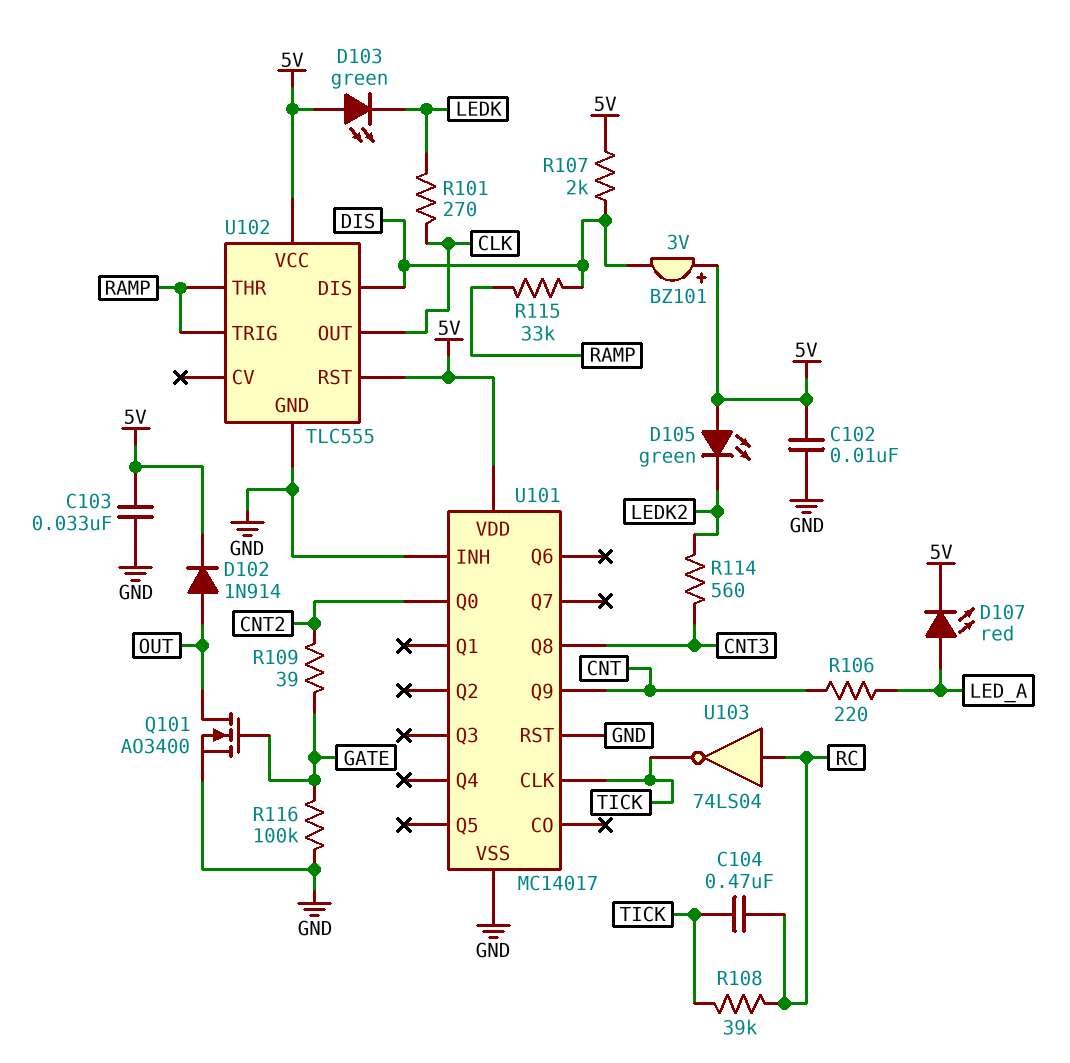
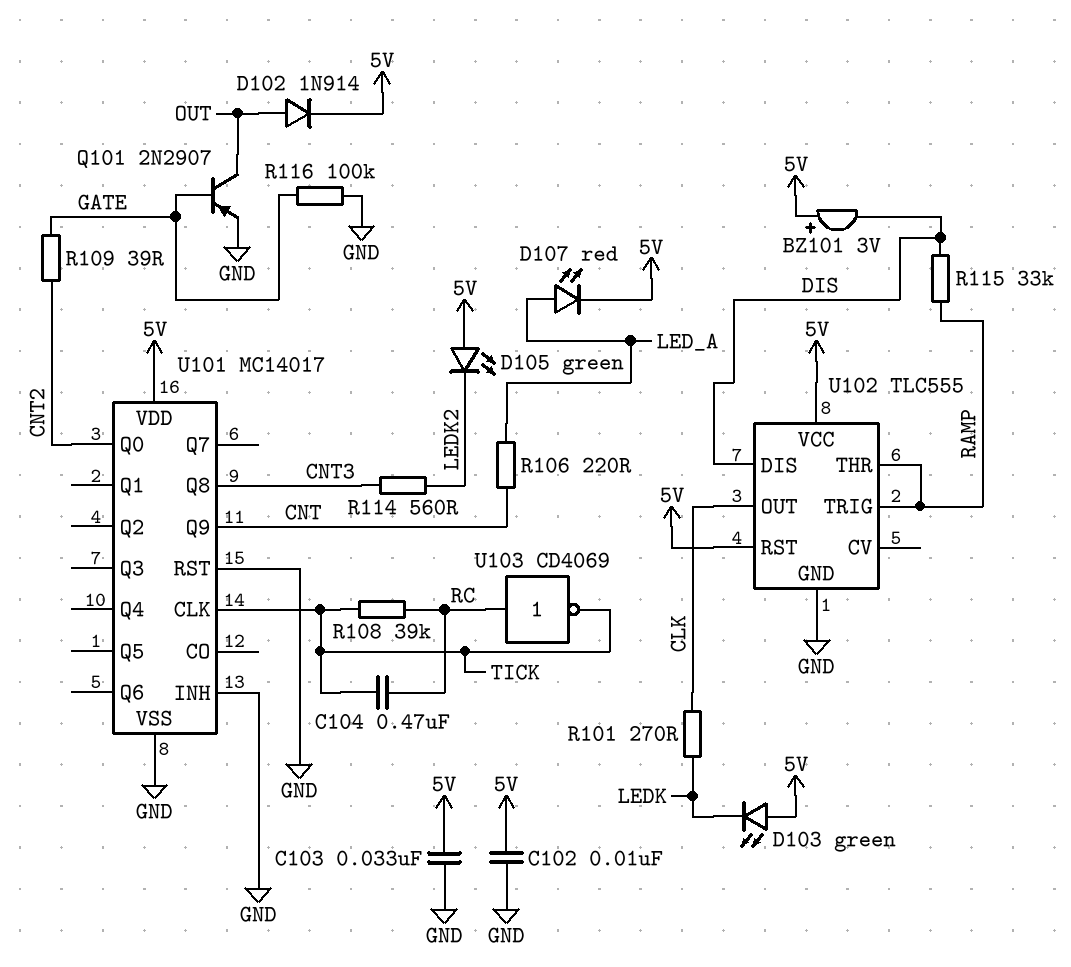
Q101: NMOS AO3400 (G GATE, D OUT, S GND) -> PNP 2N2907 (B GATE, C OUT, E GND)
R107: 2k (5V, DIS) -> none
U103: NOT 74LS04 (in RC, out TICK) -> NOT CD4069 (in RC, out TICK)

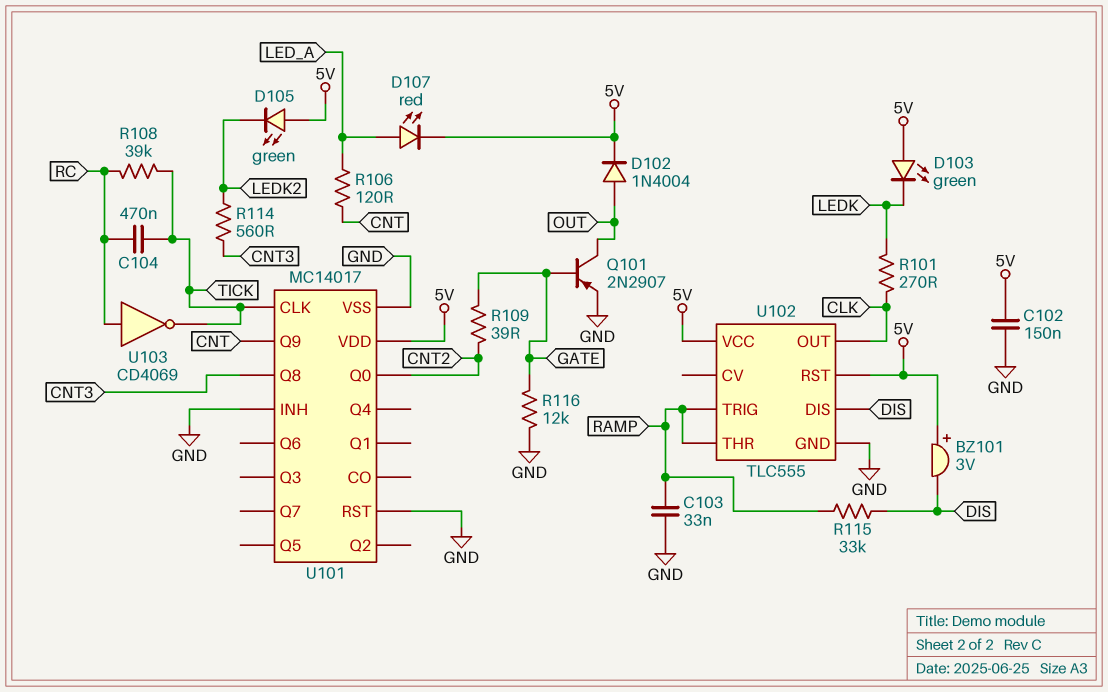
C102: 10nF (5V, GND) -> 150nF (5V, GND)
C103: 33nF (5V, GND) -> 33nF (GND, RAMP)
D102: diode 1N914 (A OUT, K 5V) -> diode 1N4004 (A OUT, K 5V)
R106: 220 (CNT, LED_A) -> 120 (CNT, LED_A)
R116: 100k (GATE, GND) -> 12k (GATE, GND)

